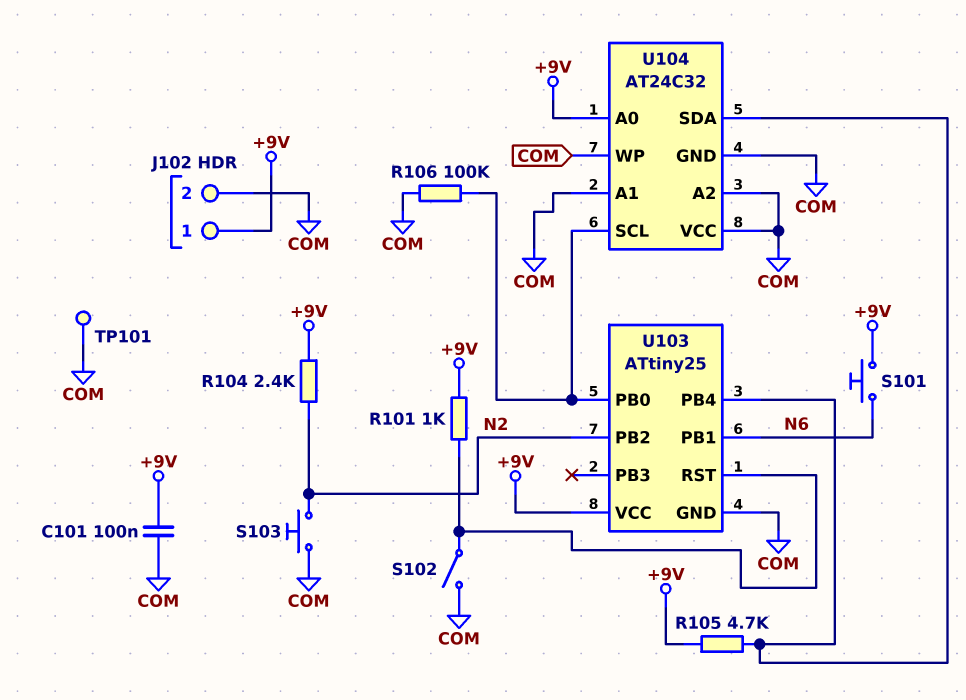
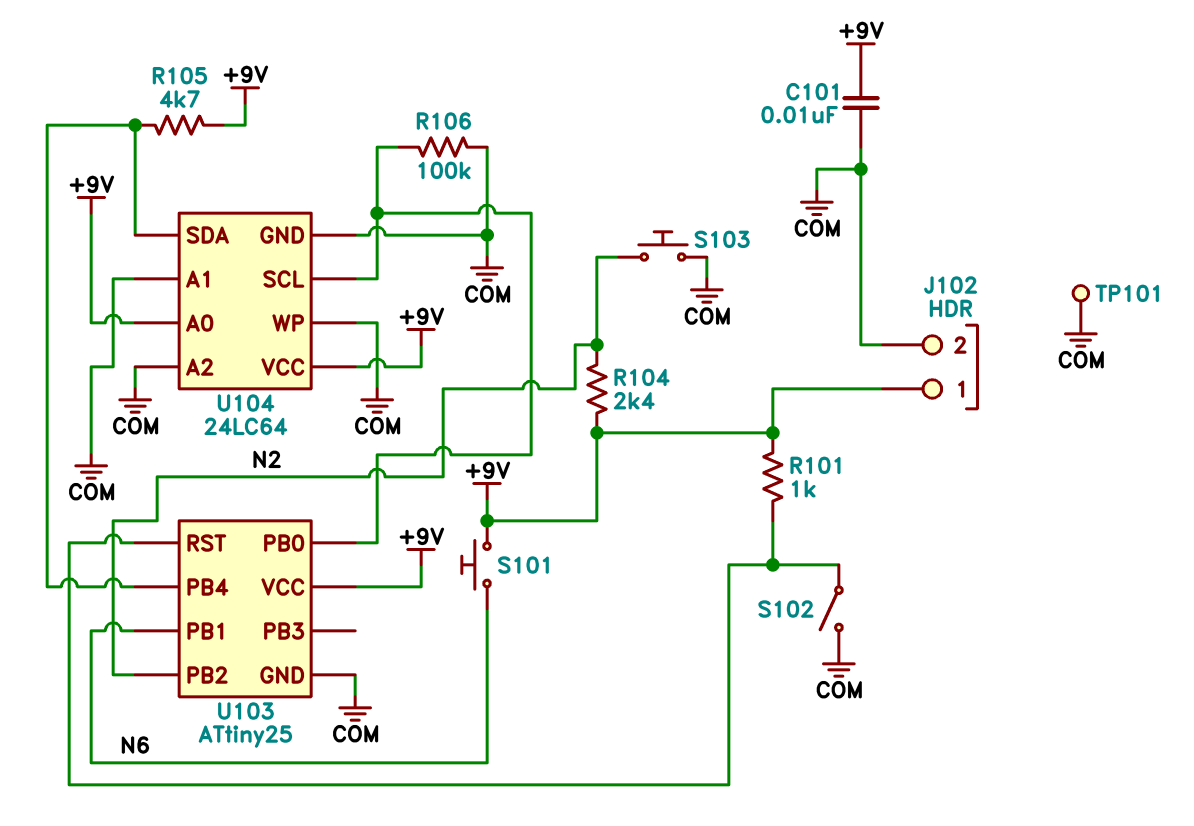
C101: 100nF (+9V, COM) -> 10nF (+9V, COM)
U104: AT24C32 -> 24LC64
U104 pin VCC: COM -> +9V

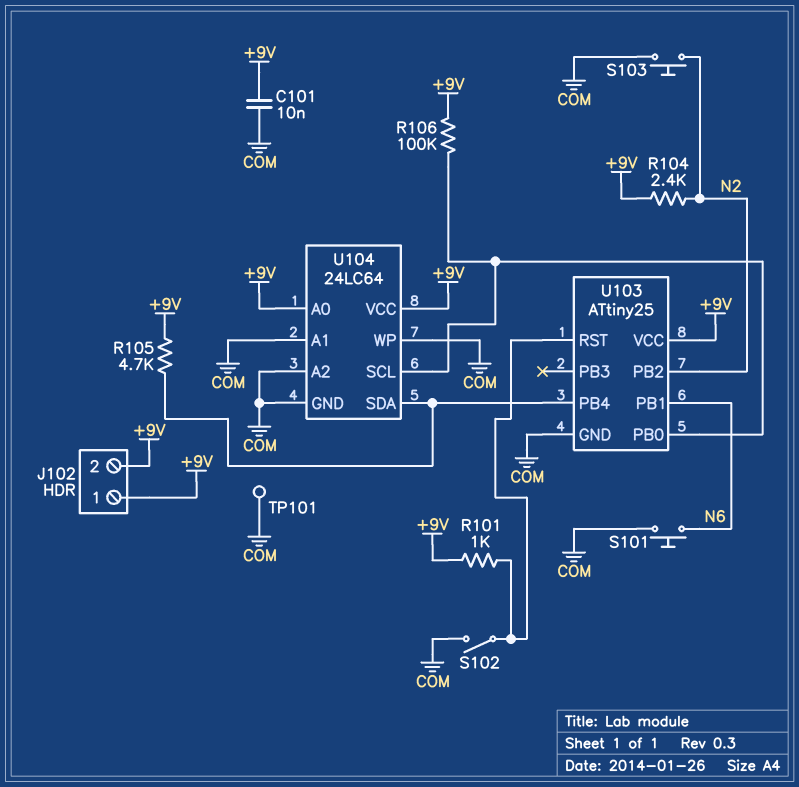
J102 pin 2: COM -> +9V
R106: 100k (COM, U103/PB0) -> 100k (+9V, U103/PB0)
S101: button (+9V, N6) -> button (COM, N6)

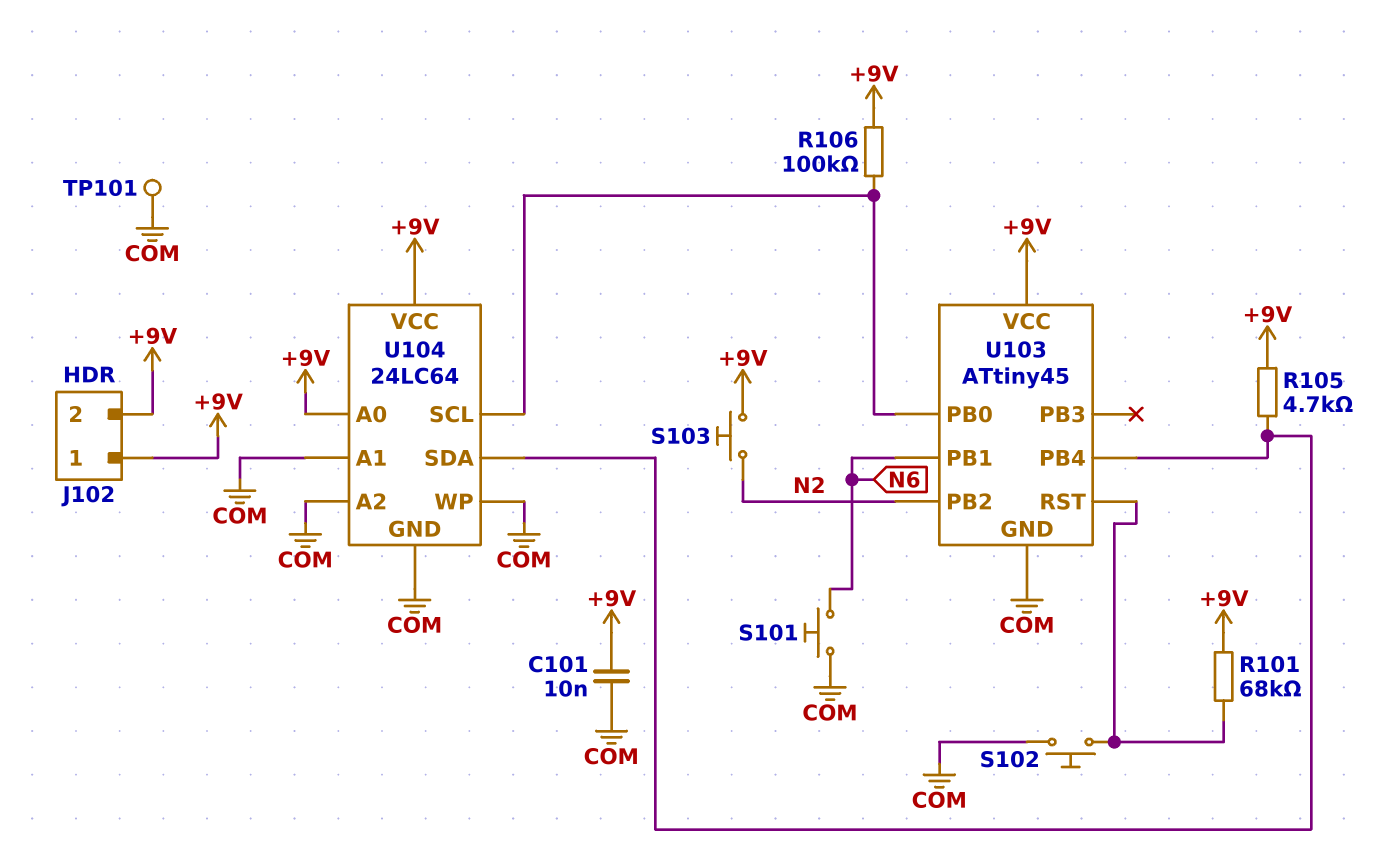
R101: 1k (+9V, U103/RST) -> 68k (+9V, U103/RST)
R104: 2.4k (+9V, N2) -> none
S102: switch (COM, U103/RST) -> button (COM, U103/RST)
S103: button (COM, N2) -> button (+9V, N2)
U103: ATtiny25 -> ATtiny45

